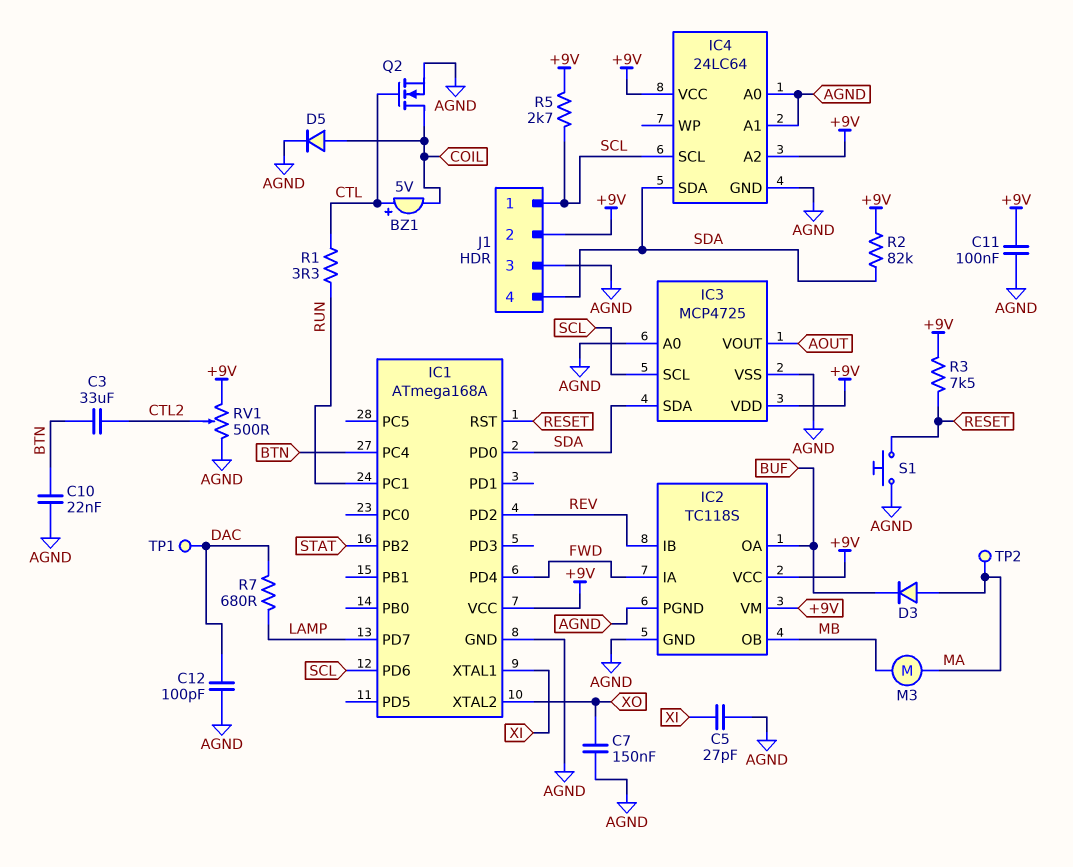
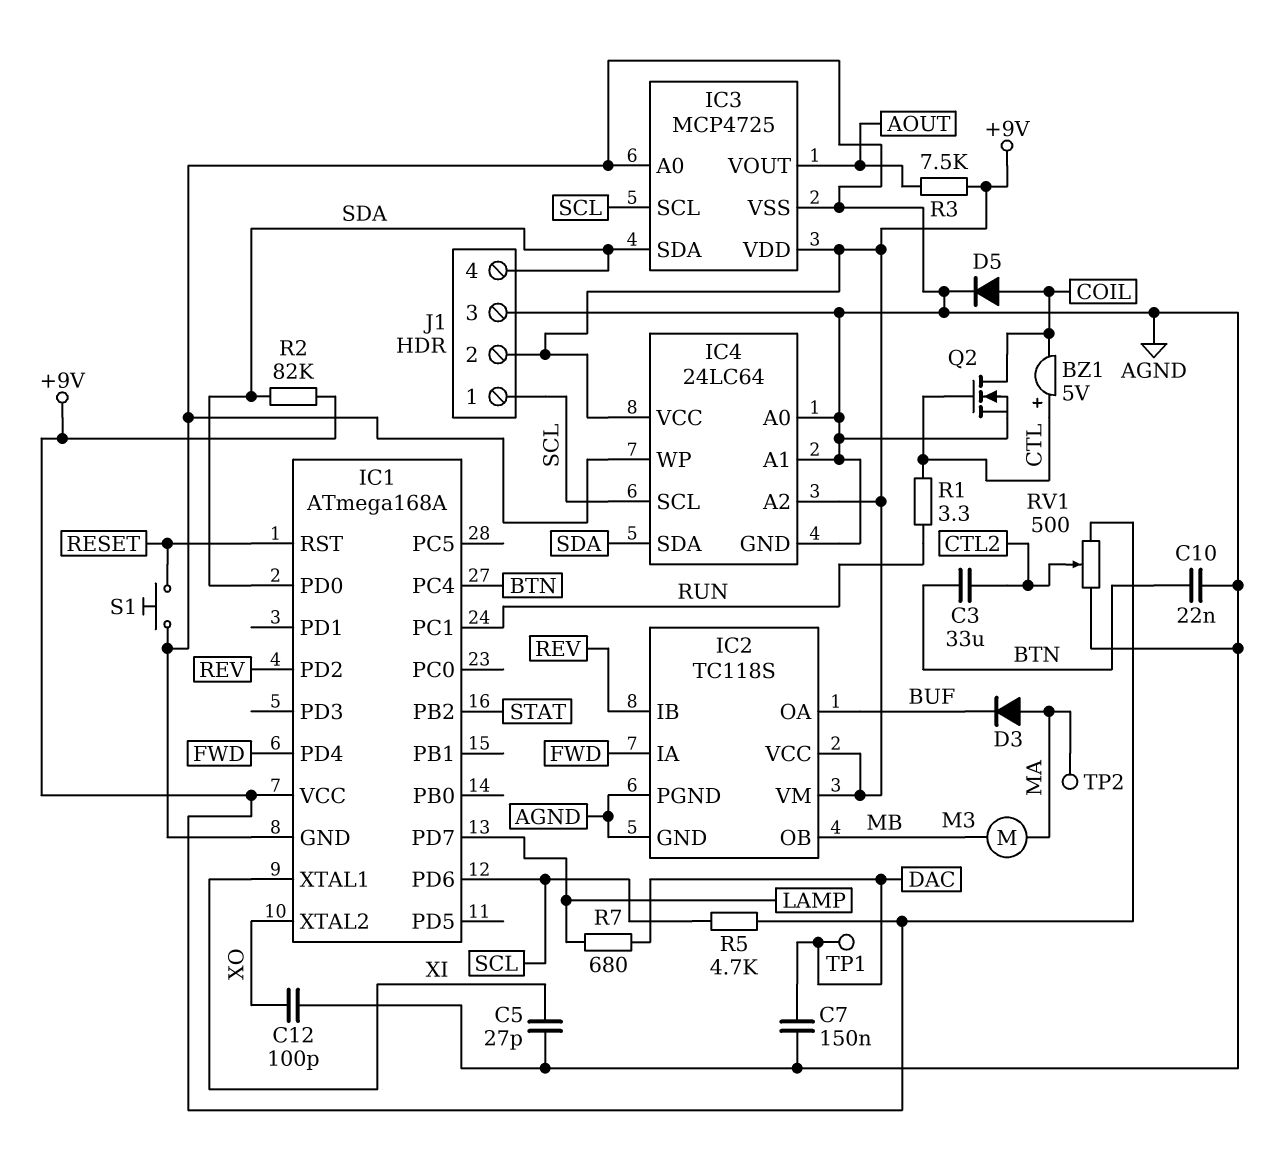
C7: 150nF (AGND, XO) -> 150nF (AGND, DAC)
C11: 100nF (+9V, AGND) -> none
C12: 100pF (AGND, DAC) -> 100pF (AGND, XO)
IC4 pin WP: none -> AGND
R3: 7.5k (+9V, RESET) -> 7.5k (+9V, AOUT)
R5: 2.7k (+9V, SCL) -> 4.7k (+9V, SCL)

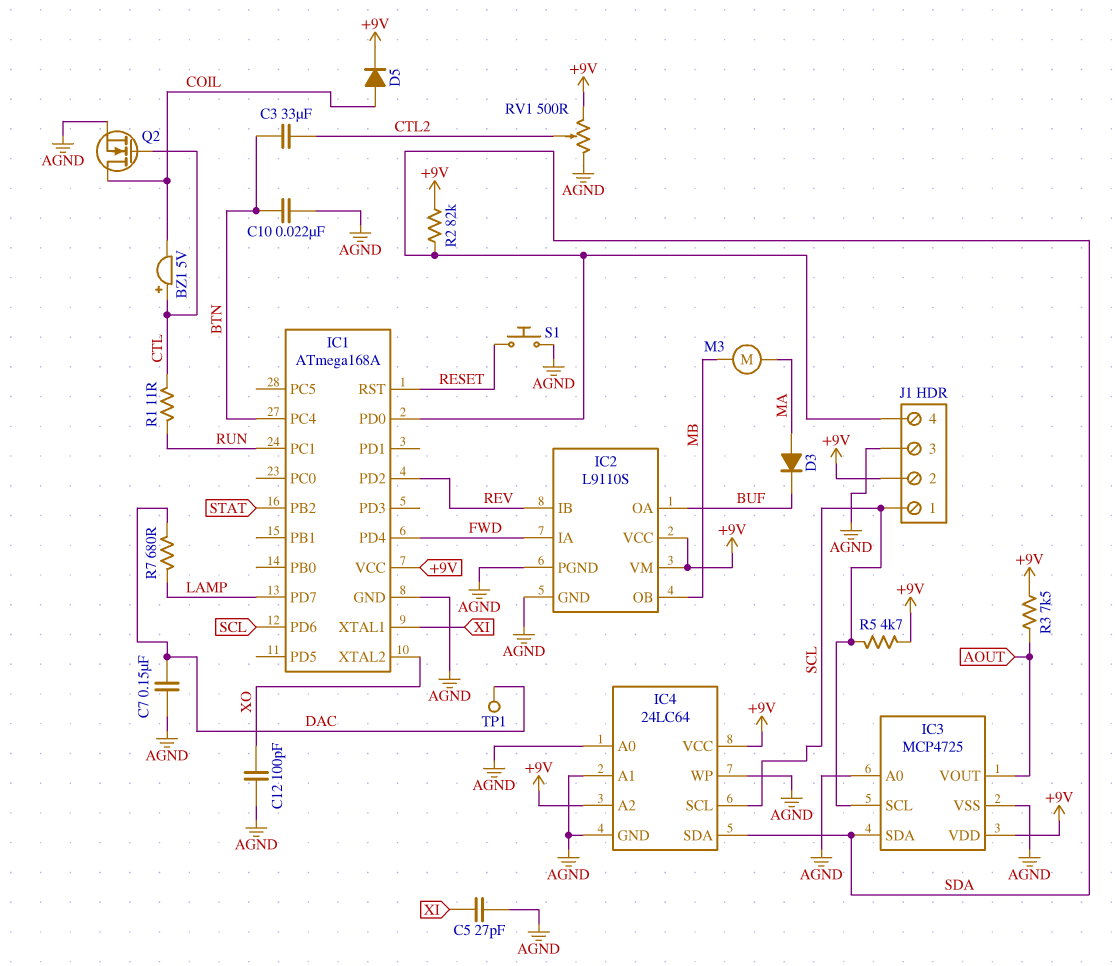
D5: diode (A COIL, K AGND) -> diode (A COIL, K +9V)
IC2: TC118S -> L9110S
R1: 3.3 (CTL, RUN) -> 11 (CTL, RUN)
TP2: test point (MA) -> none

